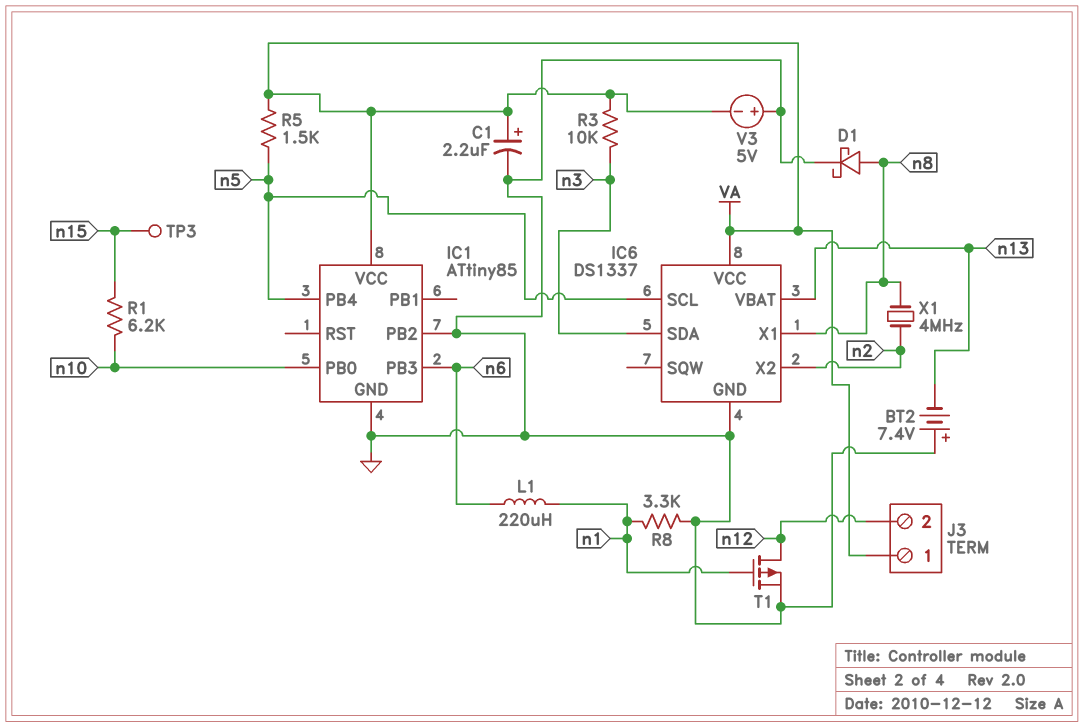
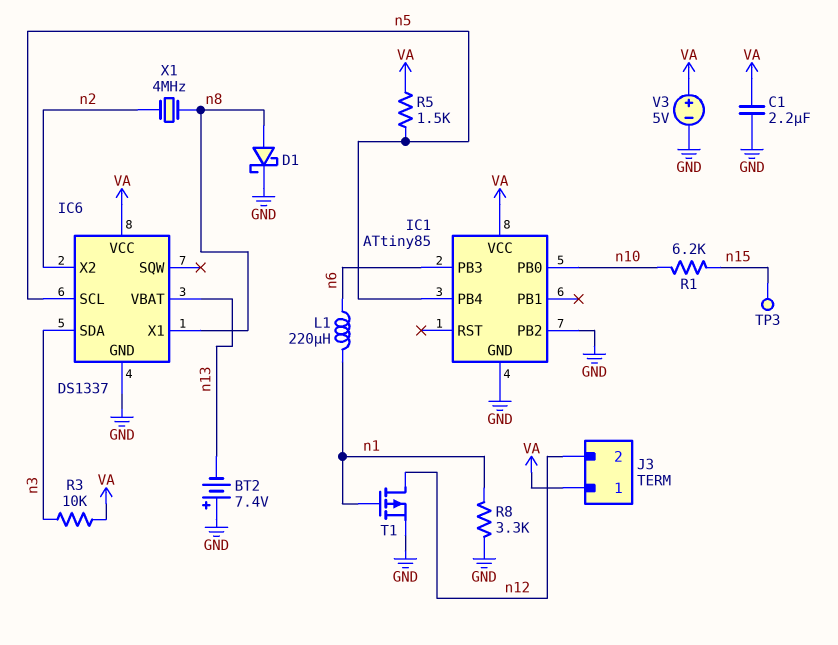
C1: 2.2uF (plus VA, minus GND) -> 2.2uF (GND, VA)
V3: 5V (plus GND, minus VA) -> 5V (plus VA, minus GND)

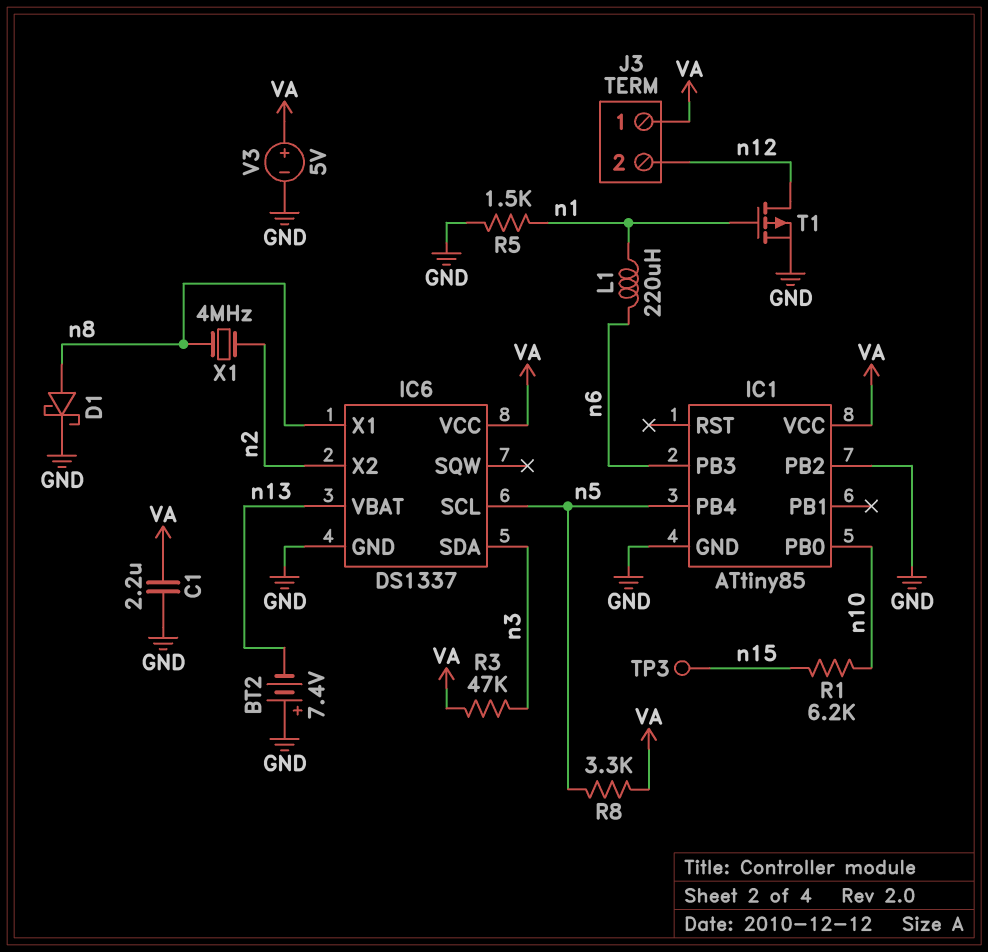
R3: 10k (VA, n3) -> 47k (VA, n3)
R5: 1.5k (VA, n5) -> 1.5k (GND, n1)
R8: 3.3k (GND, n1) -> 3.3k (VA, n5)

